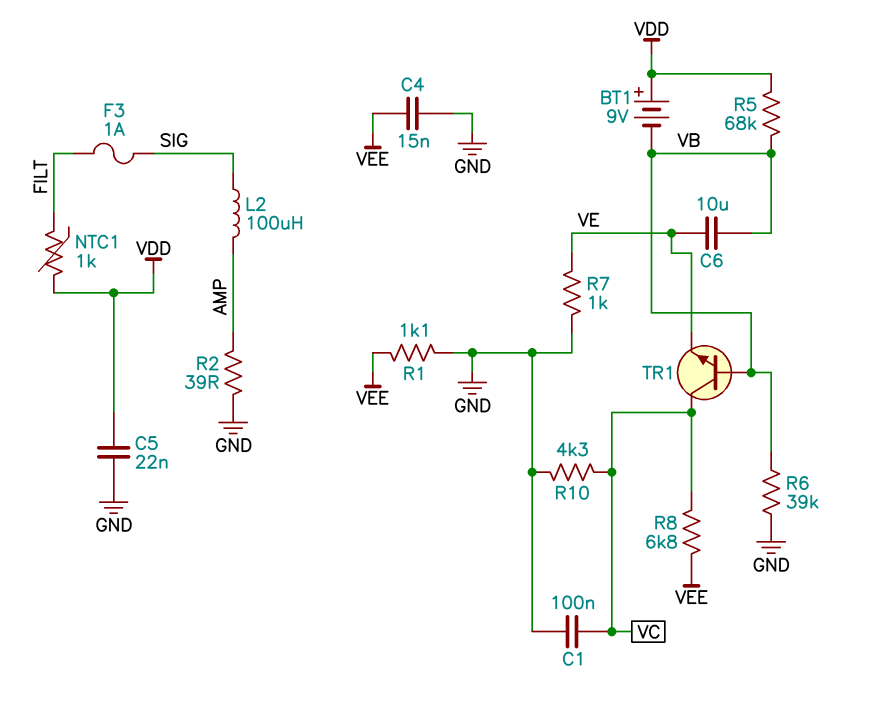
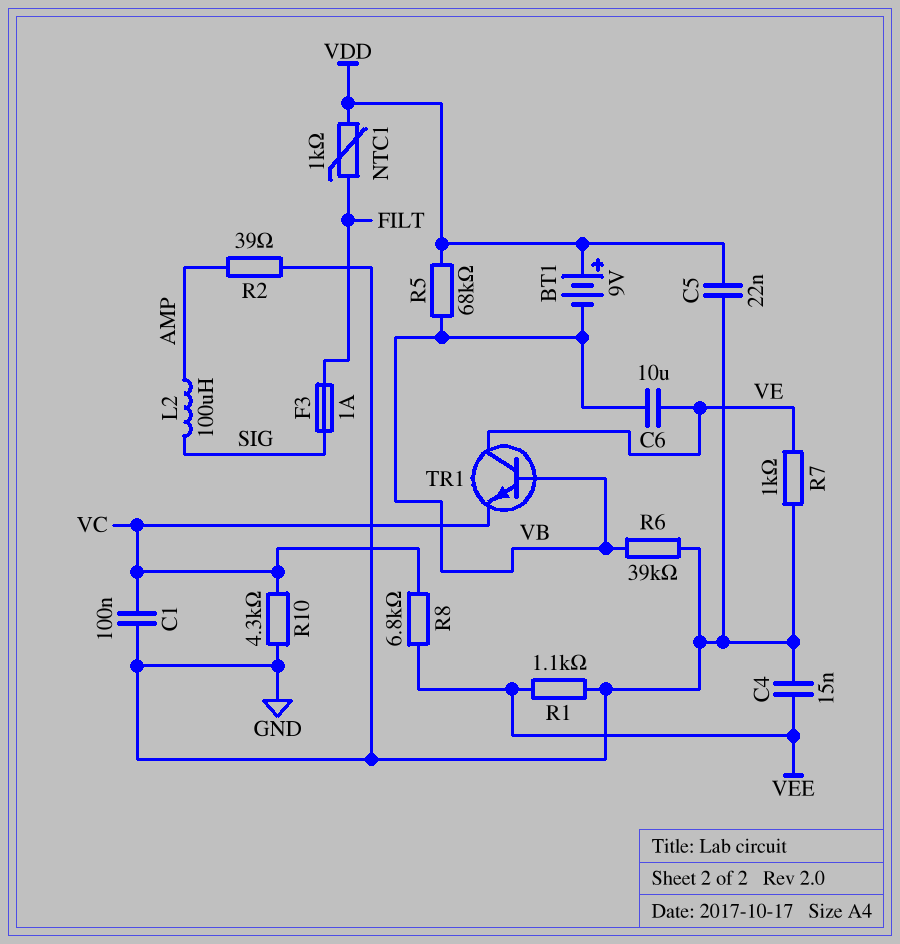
TR1: NPN (B VB, C VC, E VE) -> NPN (B VB, C VE, E VC)

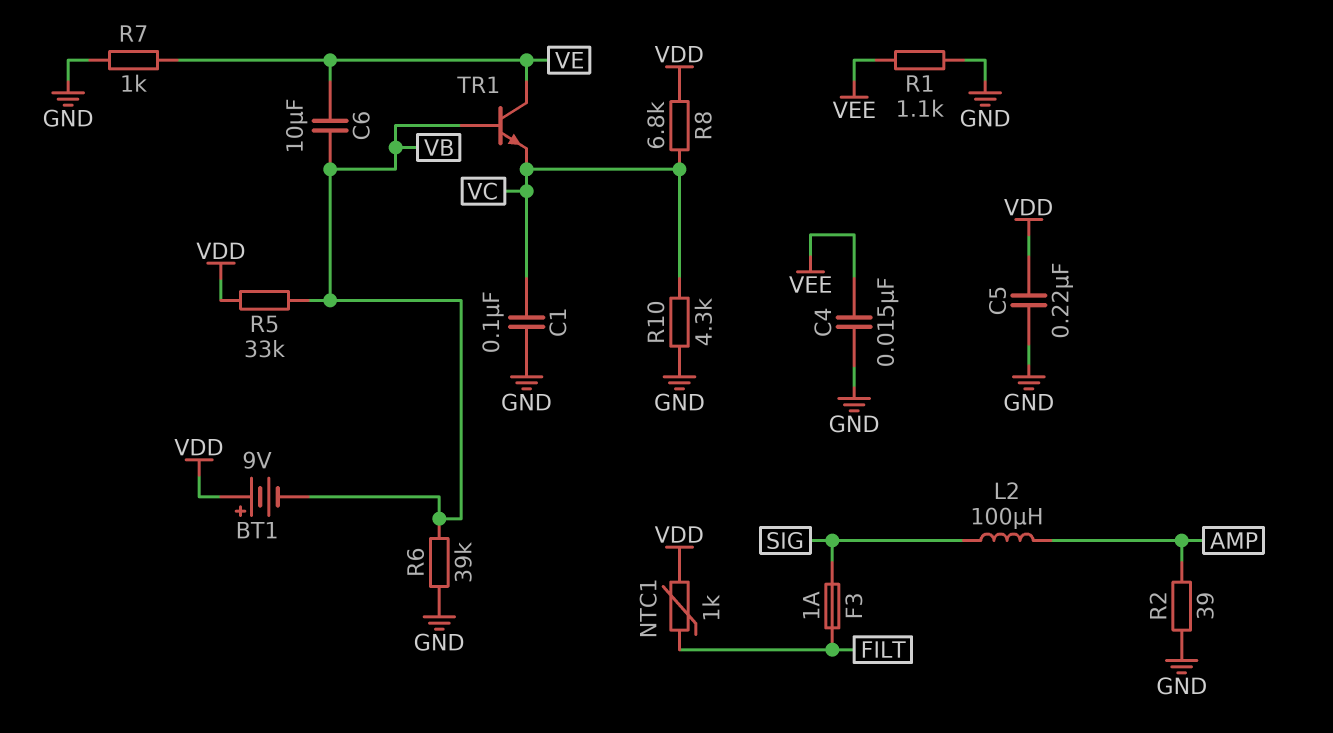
C5: 22nF (GND, VDD) -> 220nF (GND, VDD)
R5: 68k (VB, VDD) -> 33k (VB, VDD)
R8: 6.8k (VC, VEE) -> 6.8k (VC, VDD)

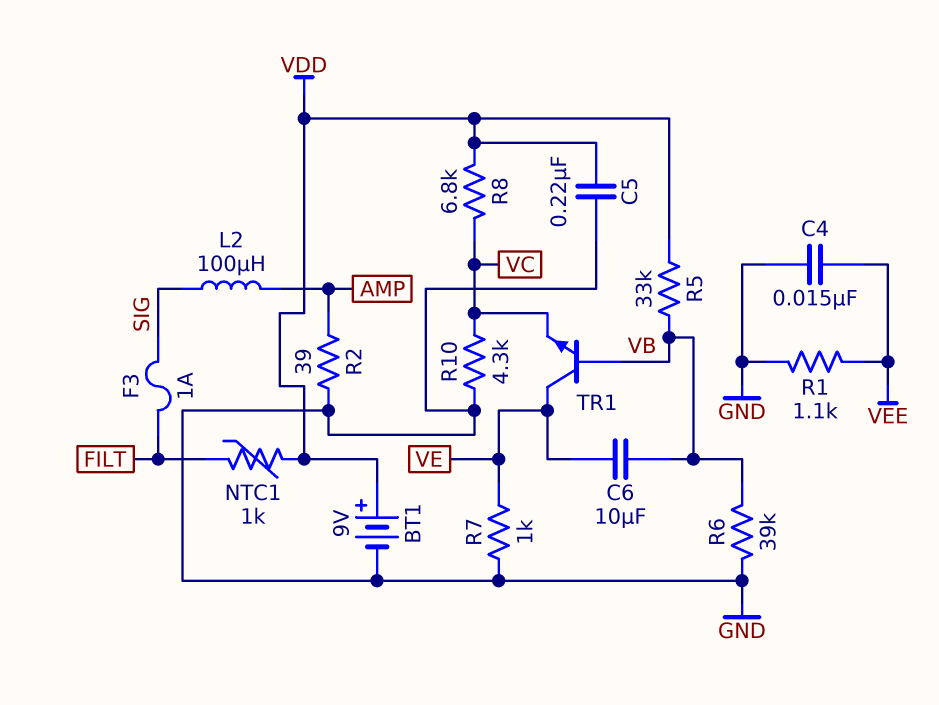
BT1: 9V (plus VDD, minus VB) -> 9V (plus VDD, minus GND)
C1: 100nF (GND, VC) -> none

